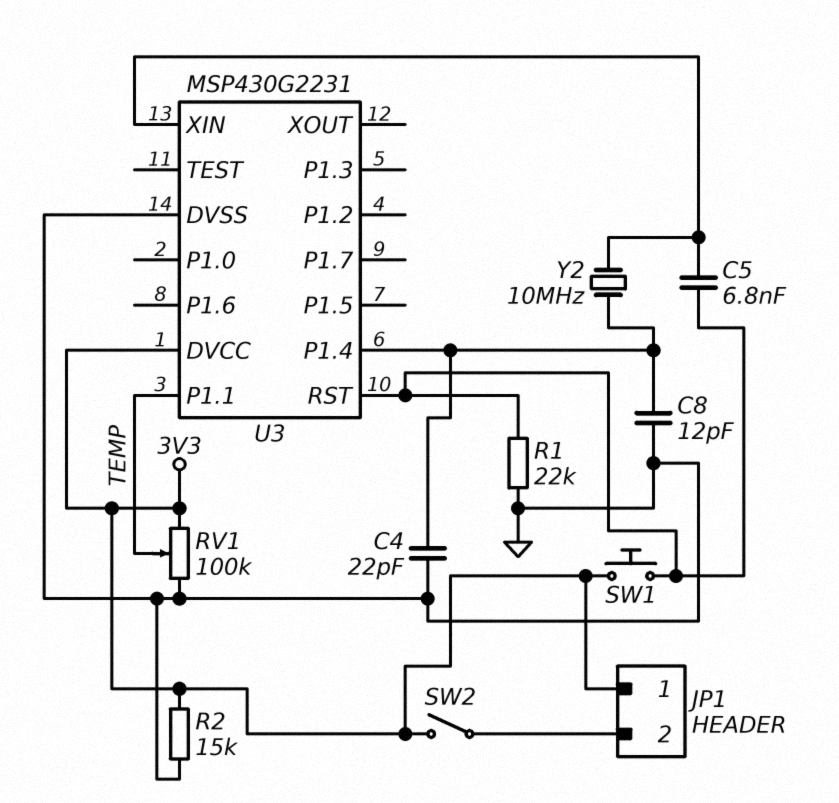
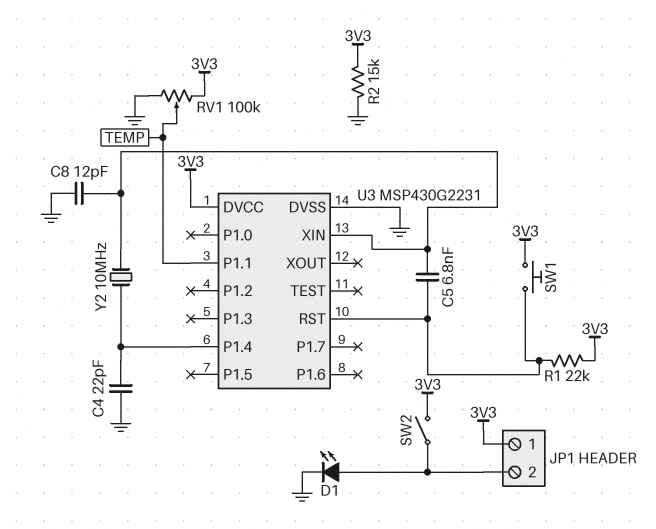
C8: 12pF (GND, U3/P1.4) -> 12pF (GND, U3/XIN)
D1: none -> LED (A JP1/2, K GND)
R1: 22k (GND, U3/RST) -> 22k (3V3, U3/RST)

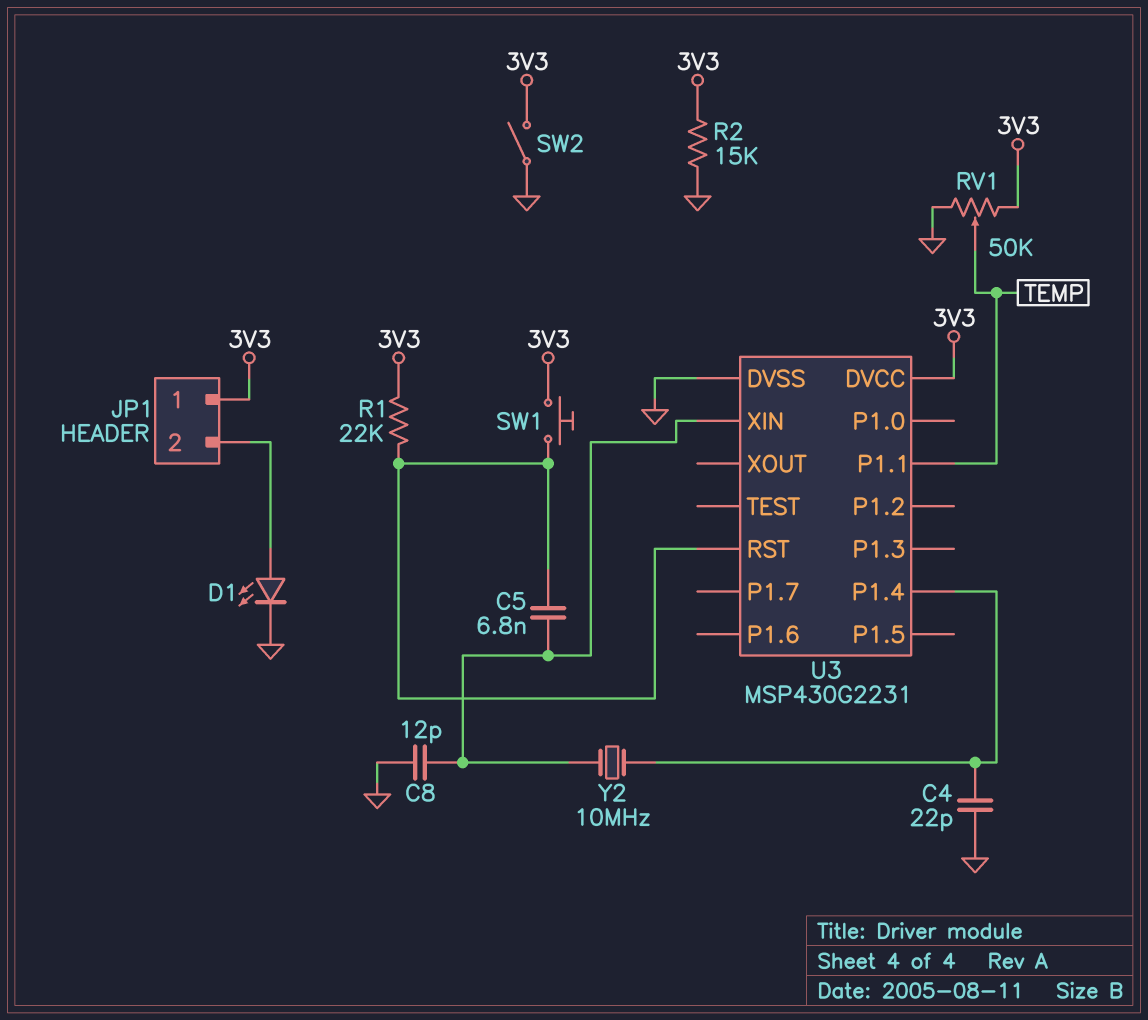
RV1: 100k (3V3, GND, wiper TEMP) -> 50k (3V3, GND, wiper TEMP)
SW2: switch (3V3, JP1/2) -> switch (3V3, GND)

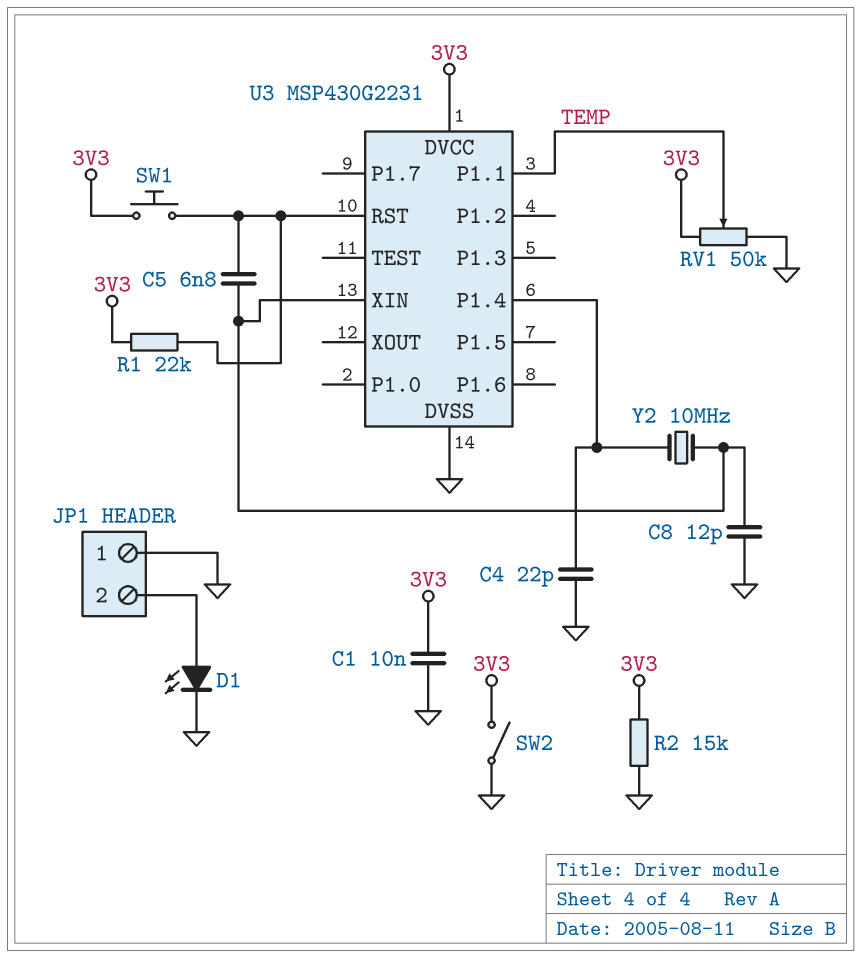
C1: none -> 10nF (3V3, GND)
JP1 pin 1: 3V3 -> GND

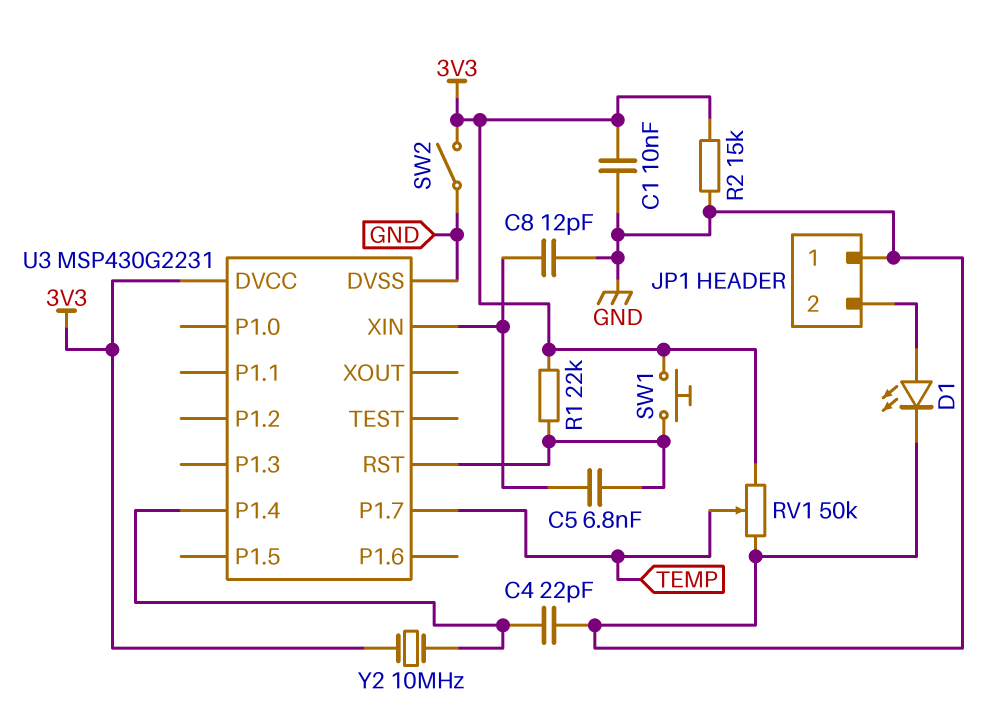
U3 pin P1.1: TEMP -> none
U3 pin P1.7: none -> TEMP
Y2: 10MHz (U3/P1.4, U3/XIN) -> 10MHz (3V3, U3/P1.4)

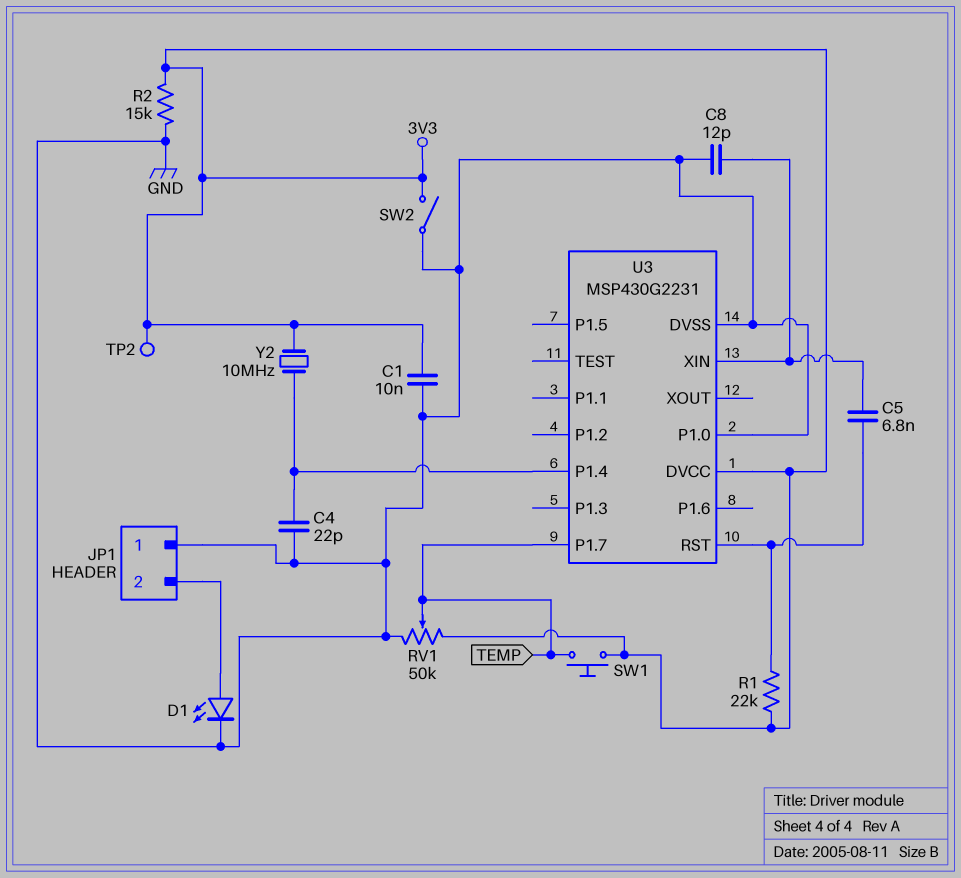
SW1: button (3V3, U3/RST) -> button (3V3, TEMP)
TP2: none -> test point (3V3)
U3 pin P1.0: none -> GND

